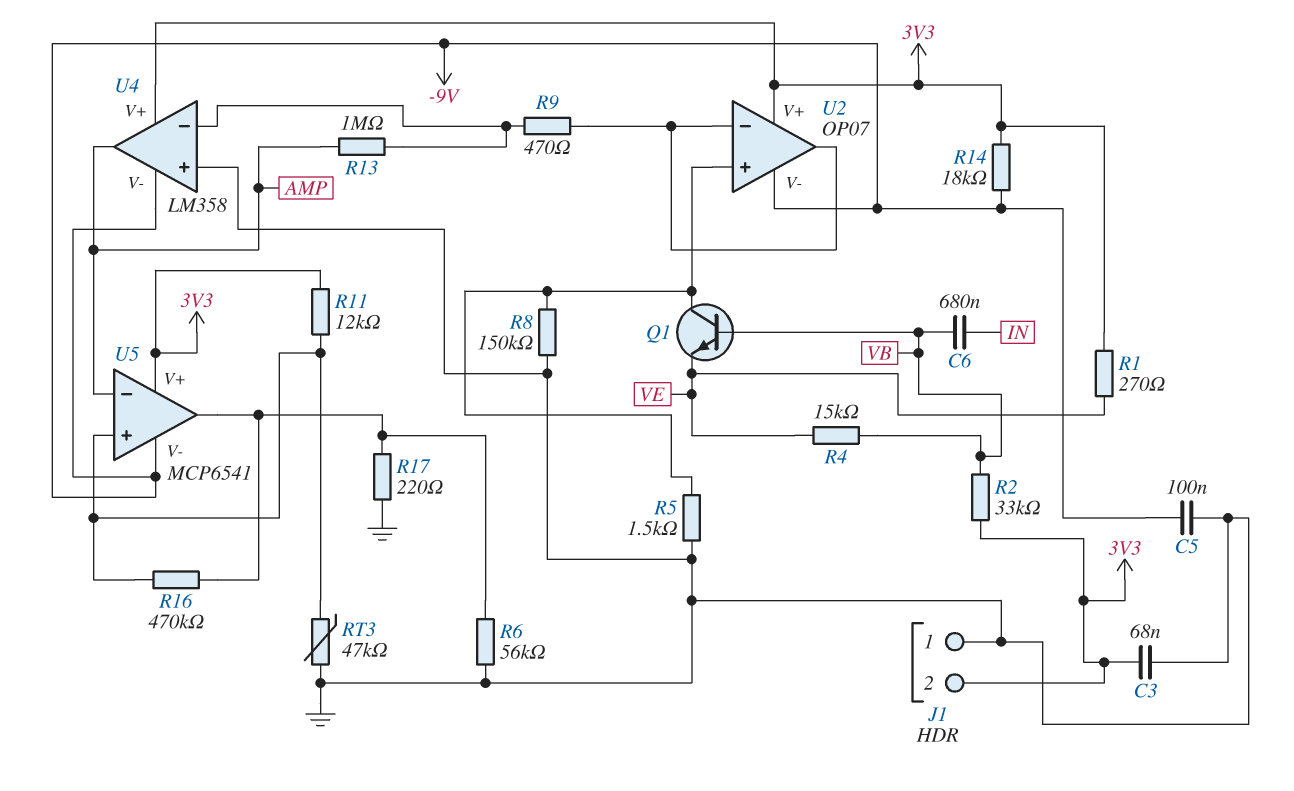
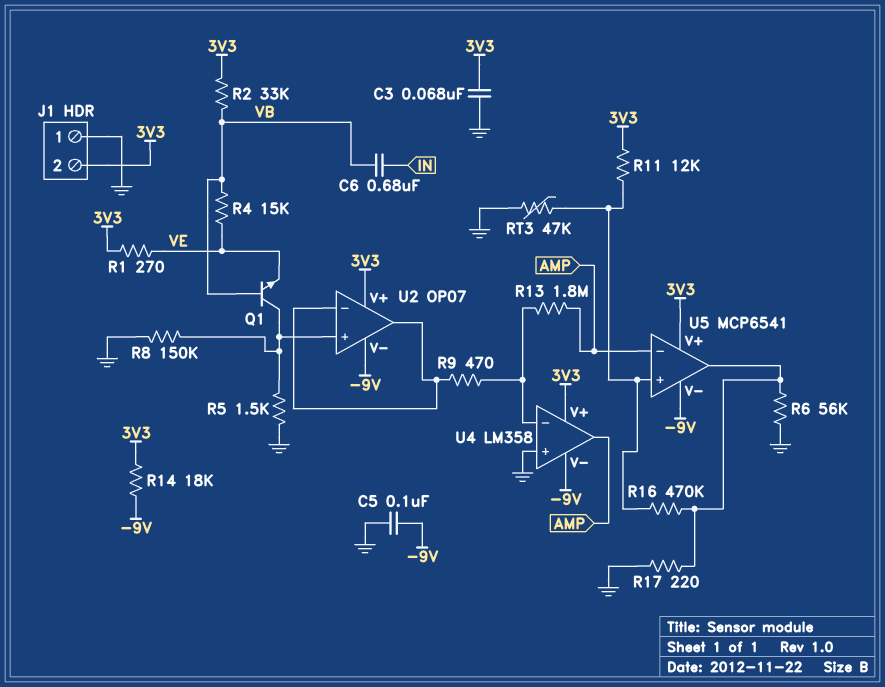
R13: 1M (AMP, U4/in-) -> 1.8M (AMP, U4/in-)

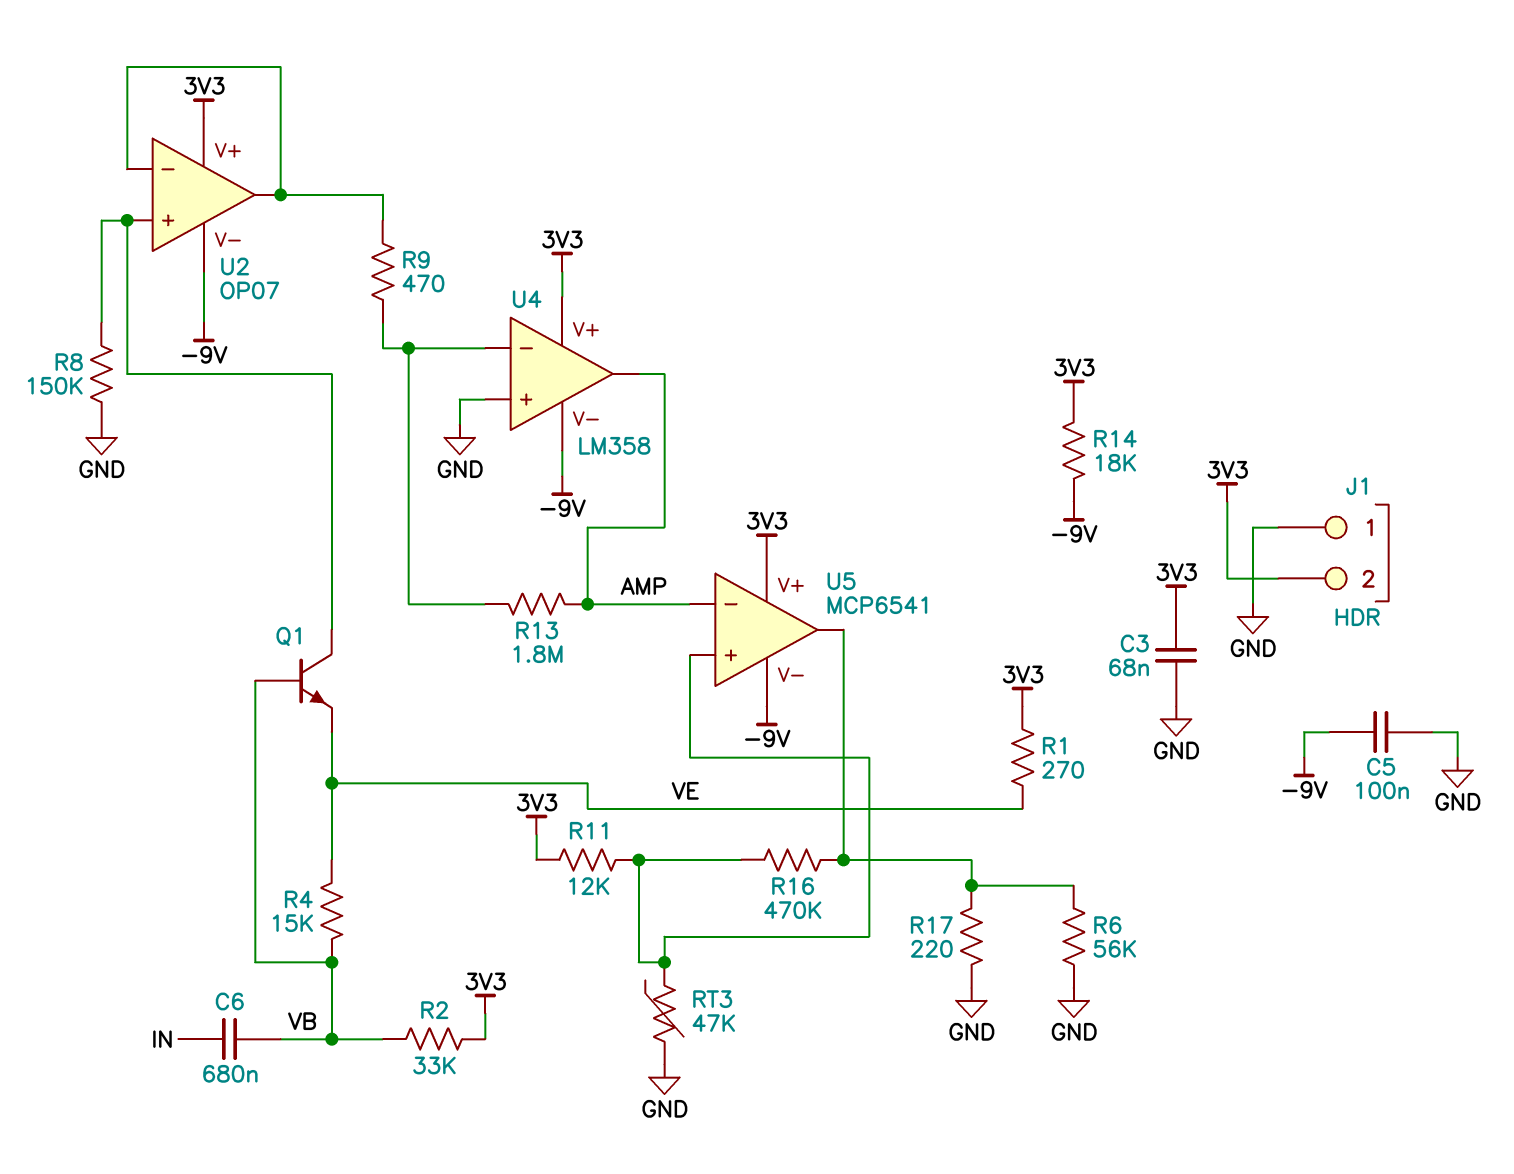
R5: 1.5k (GND, U2/in+) -> none

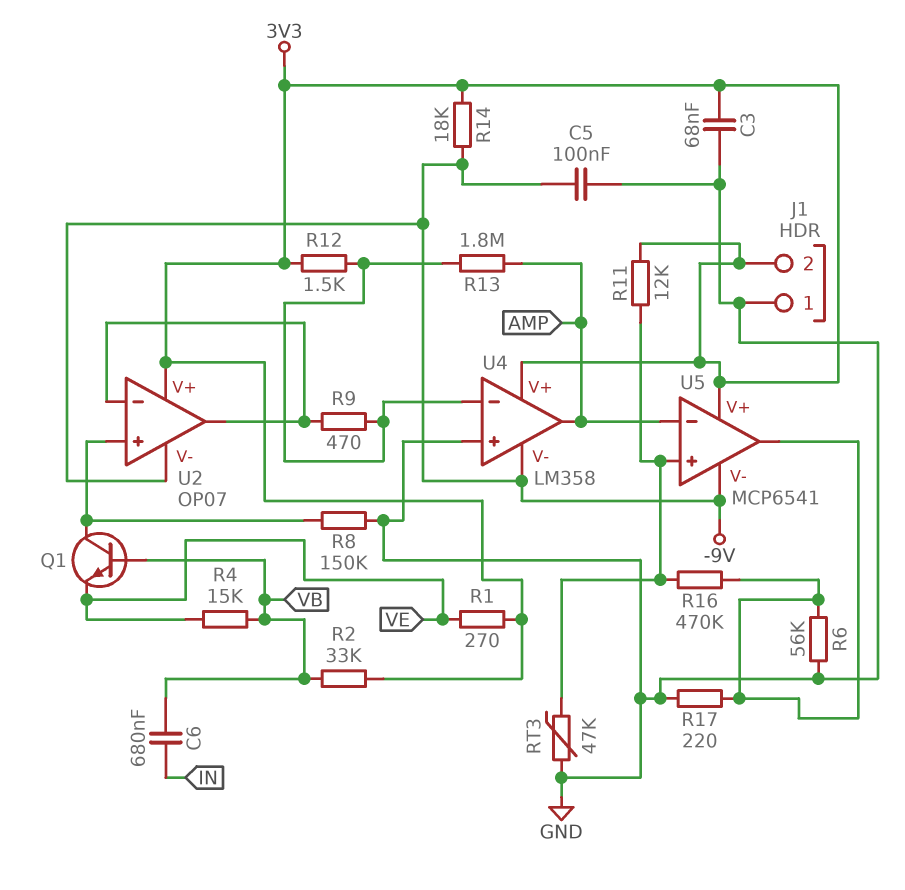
R12: none -> 1.5k (3V3, U4/in-)

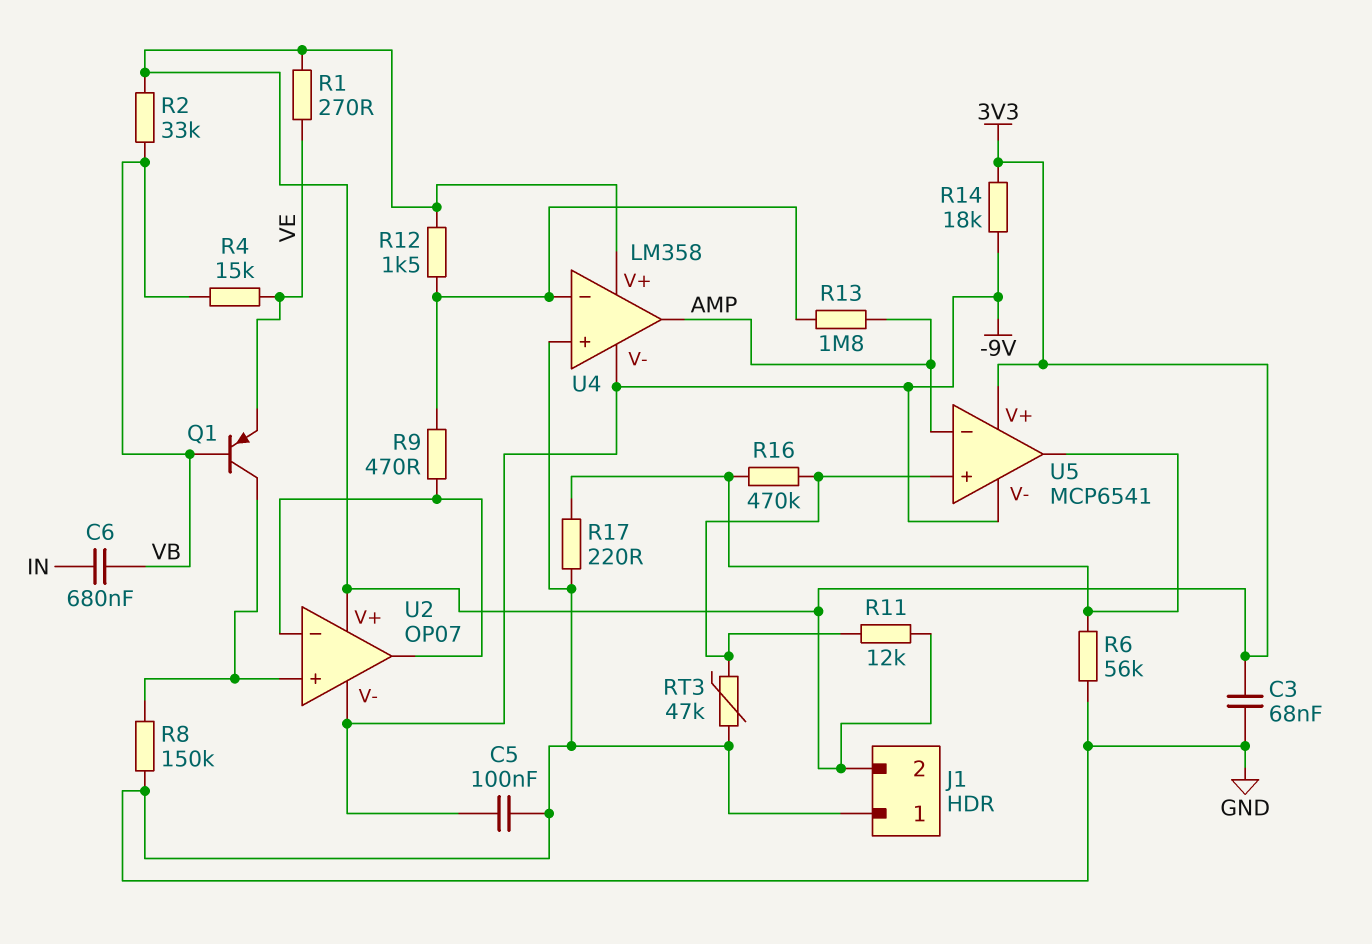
Q1: NPN (B VB, C U2/in+, E VE) -> PNP (B VB, C U2/in+, E VE)

